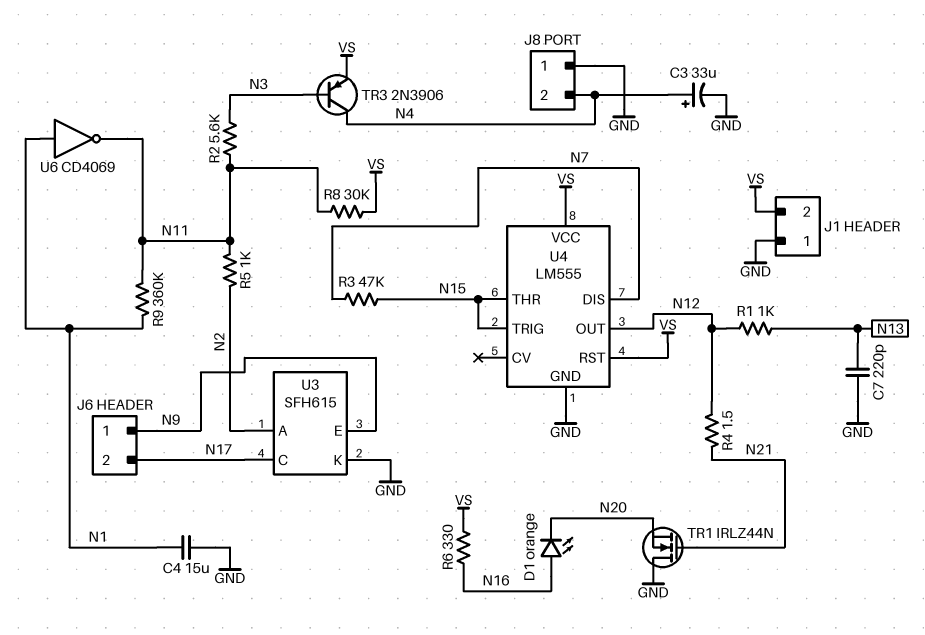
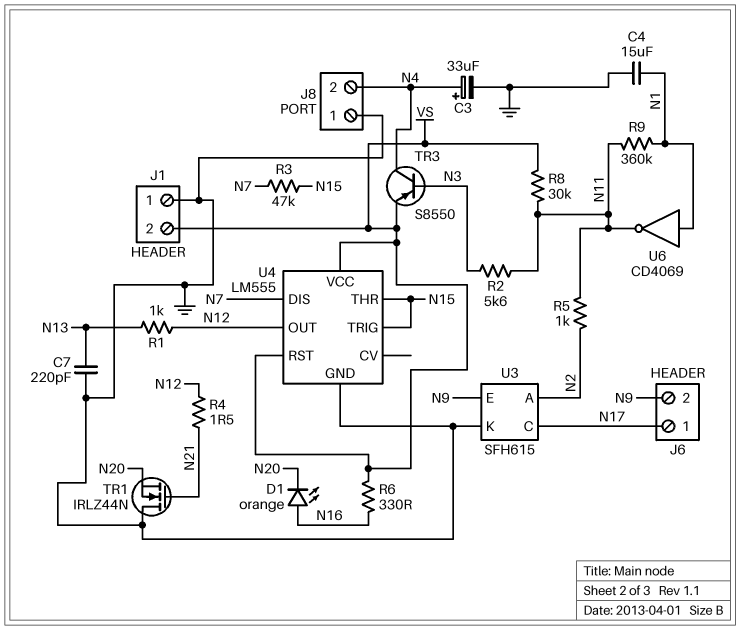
J6 pin 1: N9 -> N17
J6 pin 2: N17 -> N9
TR3: PNP 2N3906 (B N3, C N4, E VS) -> PNP S8550 (B N3, C N4, E VS)

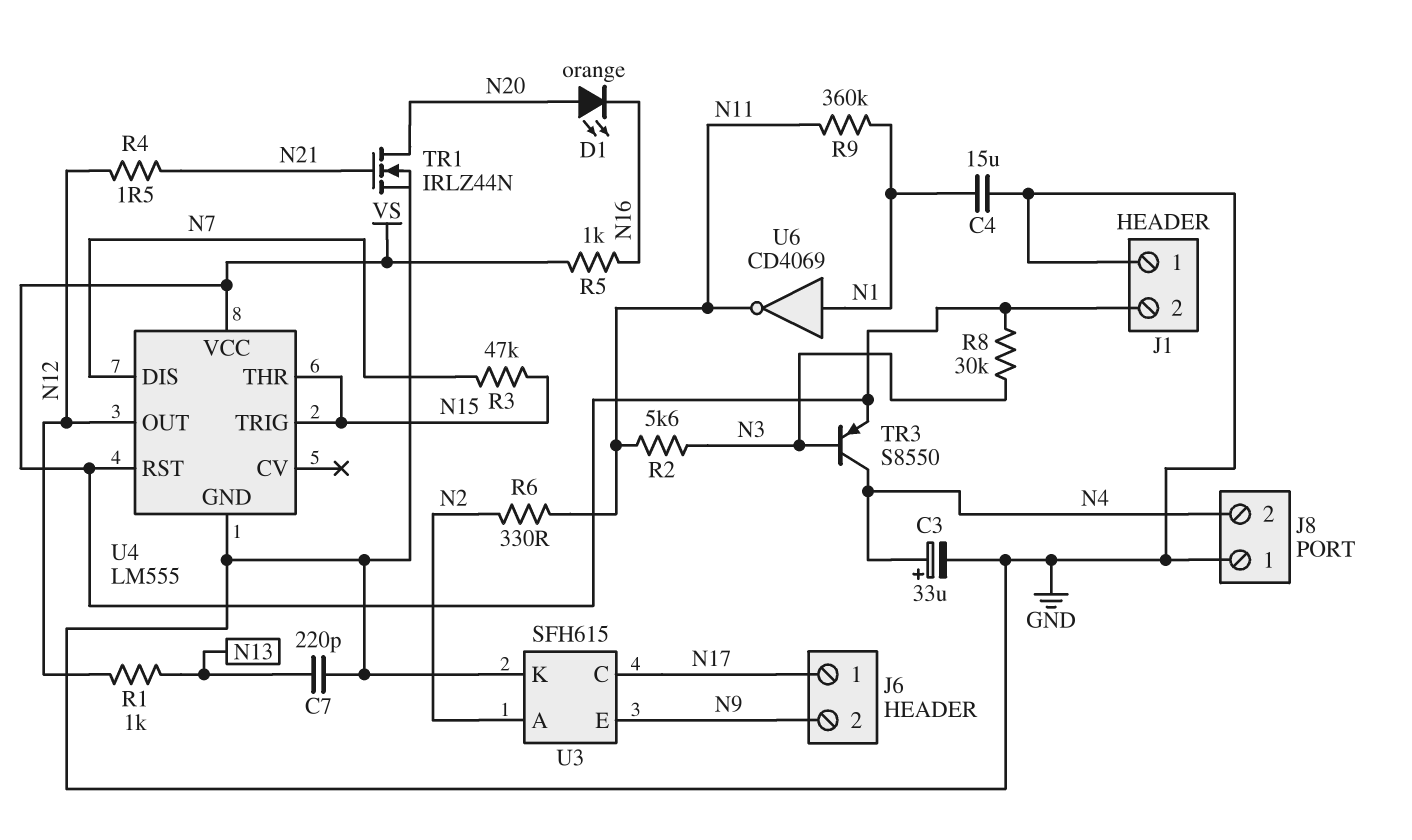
D1: LED orange (A N16, K N20) -> LED orange (A N20, K N16)
R5: 1k (N2, N11) -> 1k (N16, VS)
R6: 330 (N16, VS) -> 330 (N2, N11)
R8: 30k (N11, VS) -> 30k (N3, VS)
TR1: NMOS IRLZ44N (G N21, D GND, S N20) -> NMOS IRLZ44N (G N21, D N20, S GND)

